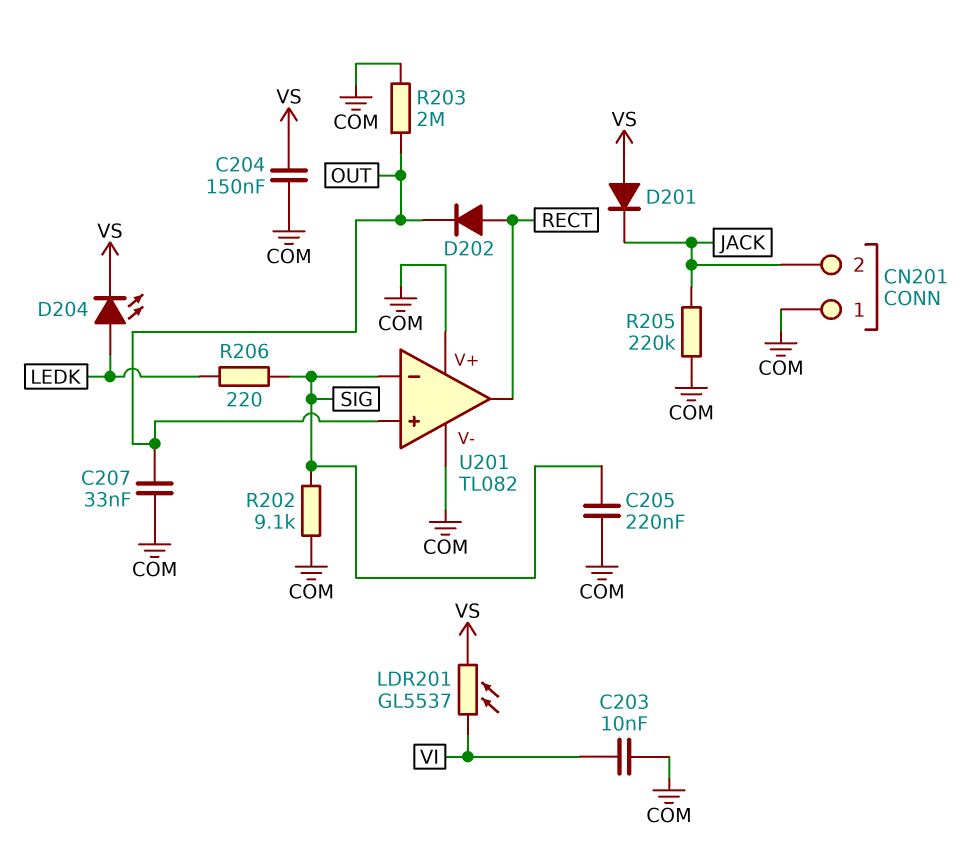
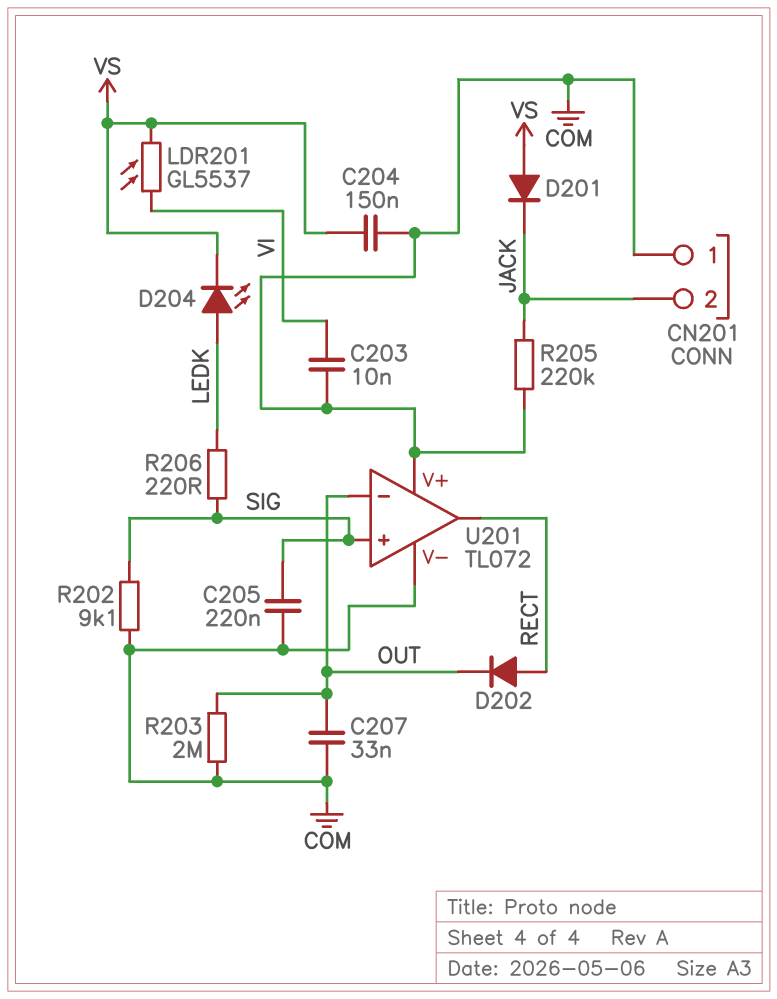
U201: TL082 -> TL072
U201 pin in+: OUT -> SIG
U201 pin in-: SIG -> OUT

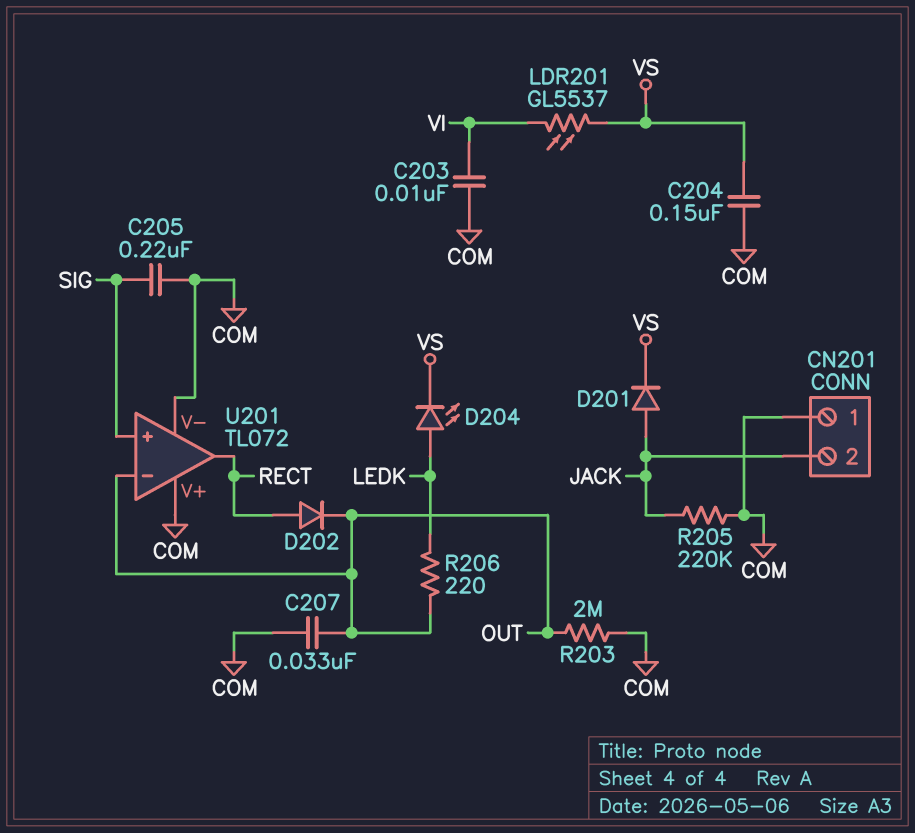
D201: diode (A VS, K JACK) -> diode (A JACK, K VS)
R202: 9.1k (COM, SIG) -> none
R206: 220 (LEDK, SIG) -> 220 (LEDK, OUT)

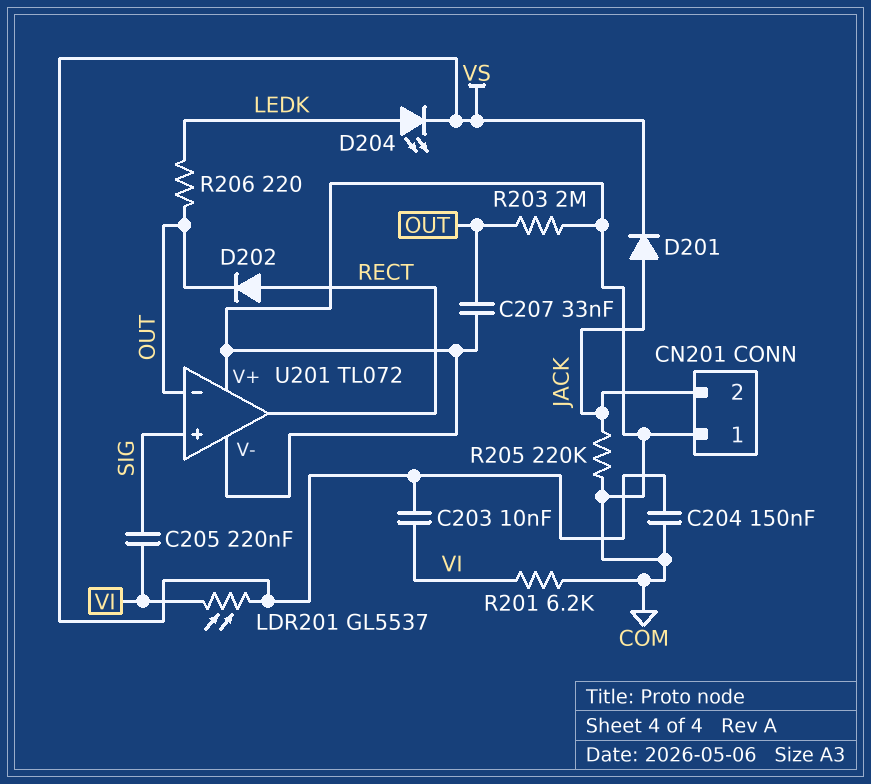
C203: 10nF (COM, VI) -> 10nF (VI, VS)
C205: 220nF (COM, SIG) -> 220nF (SIG, VI)
R201: none -> 6.2k (COM, VI)

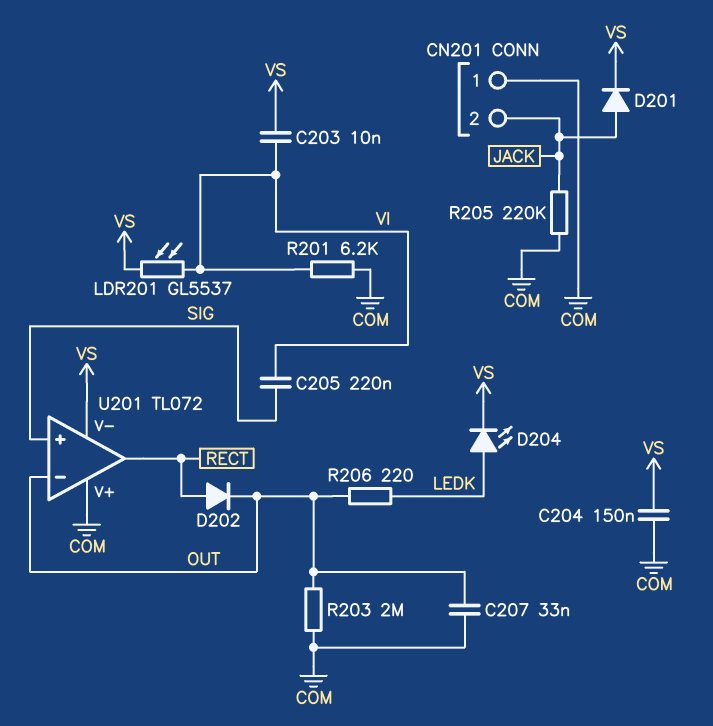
U201 pin V-: COM -> VS

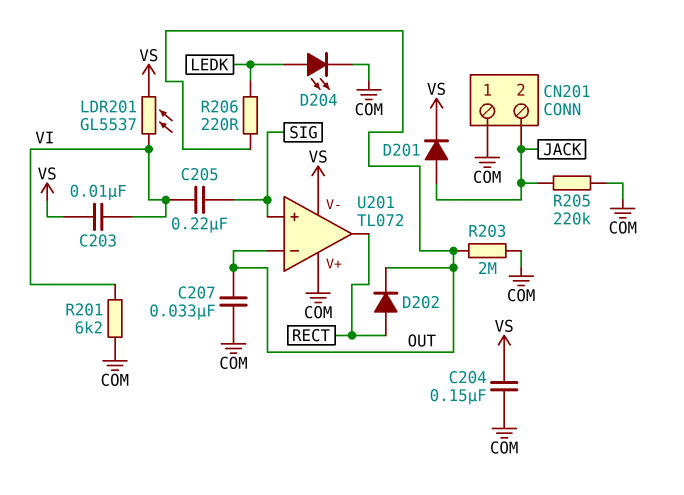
D204: LED (A LEDK, K VS) -> LED (A LEDK, K COM)

